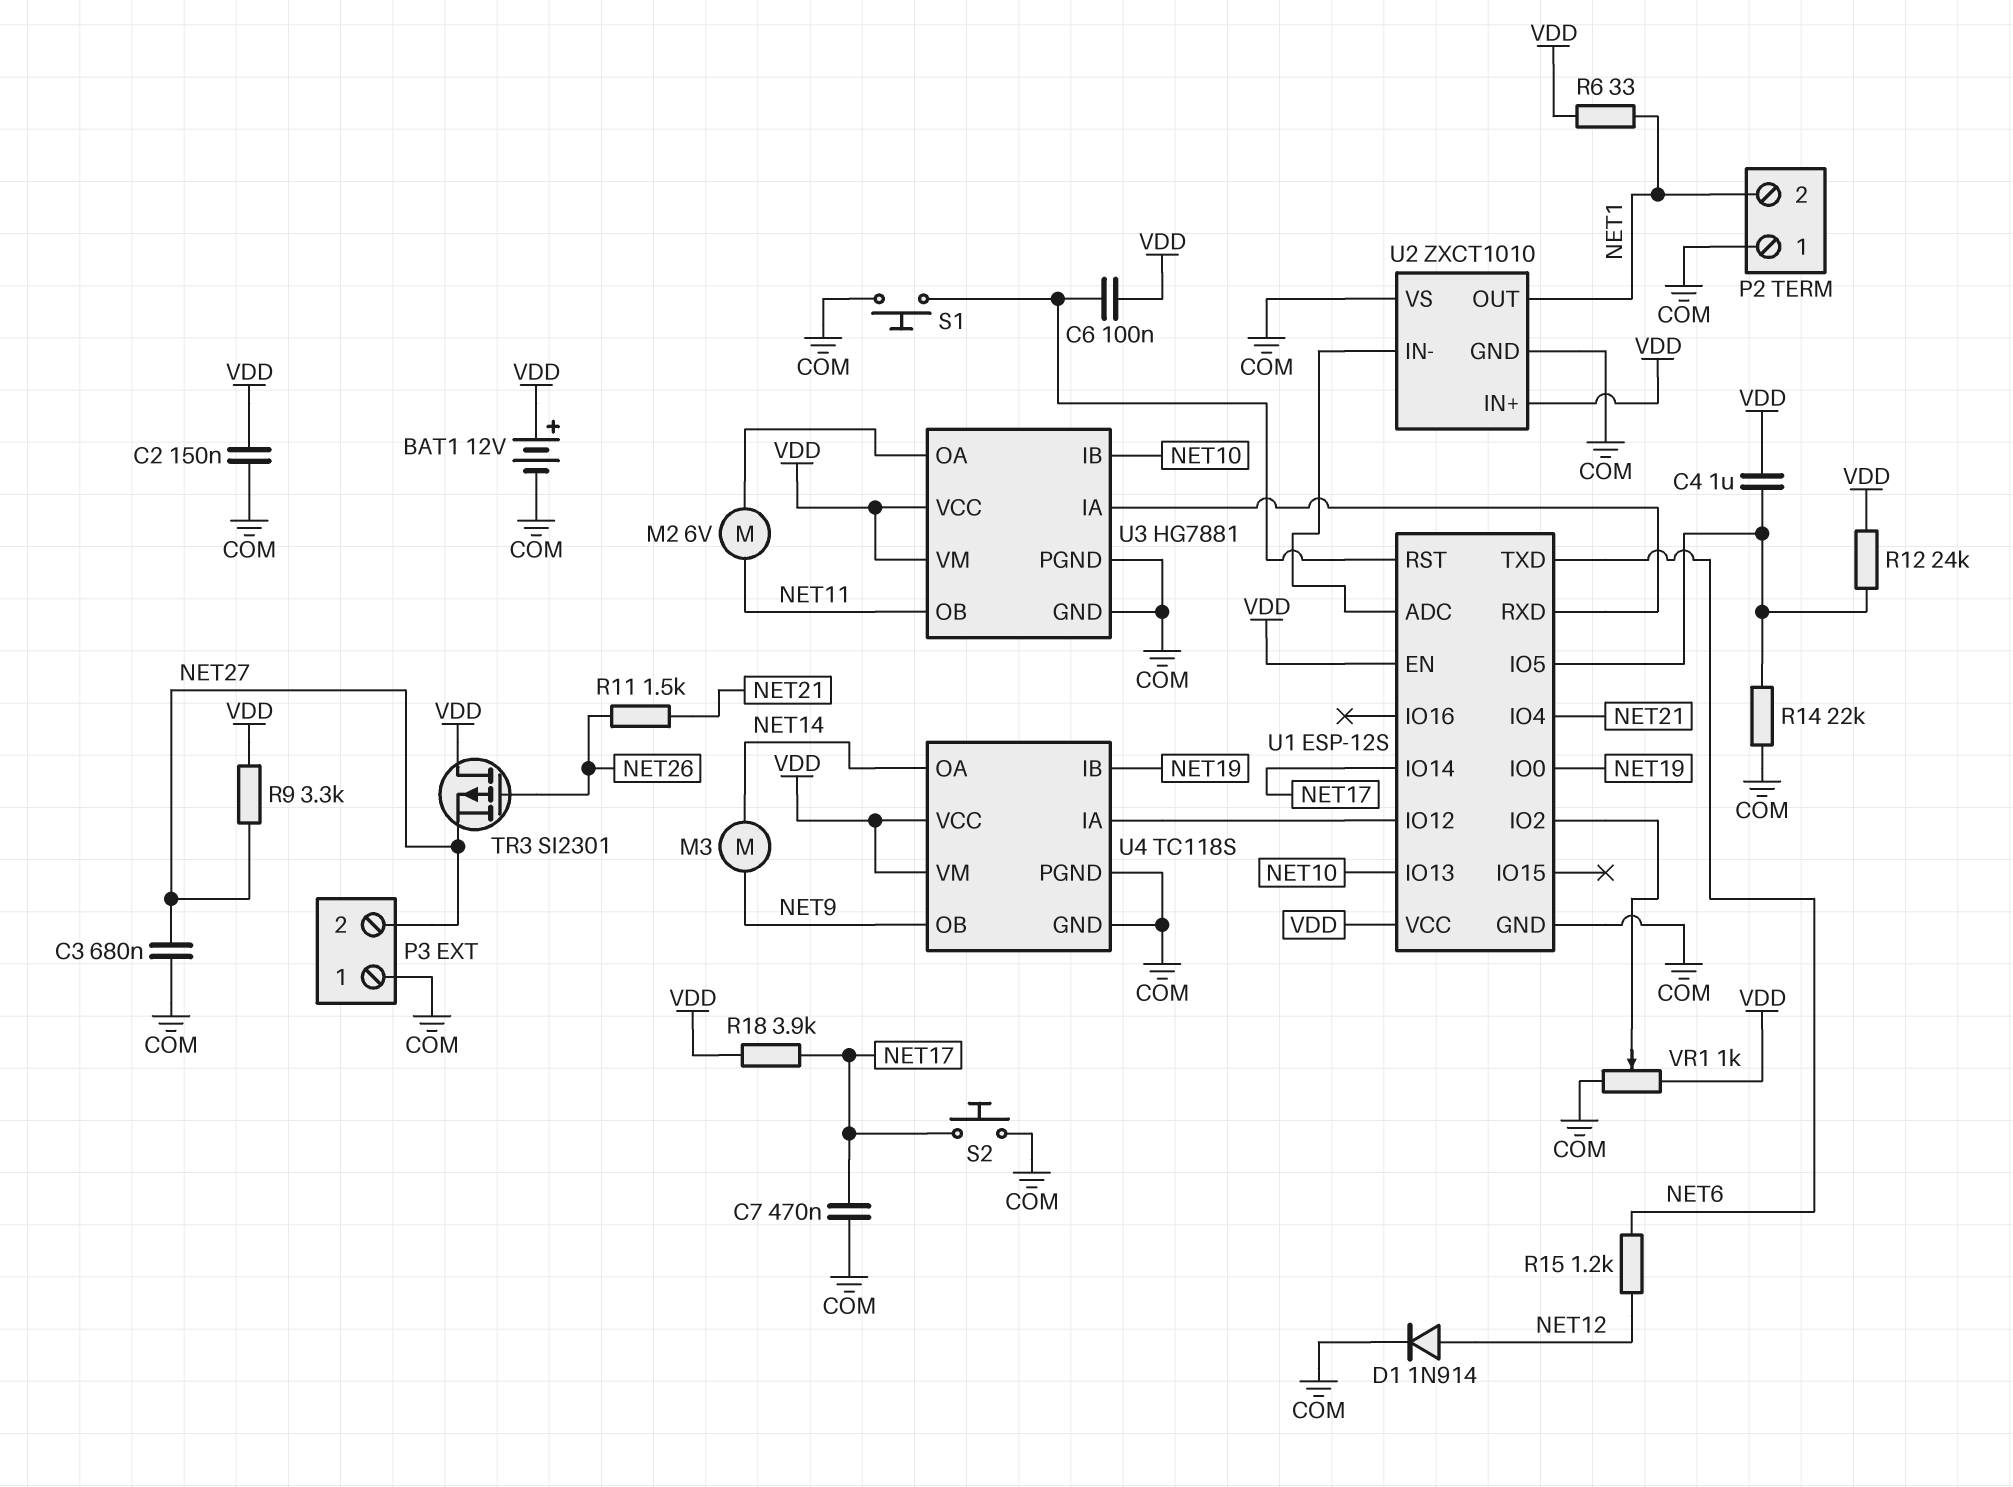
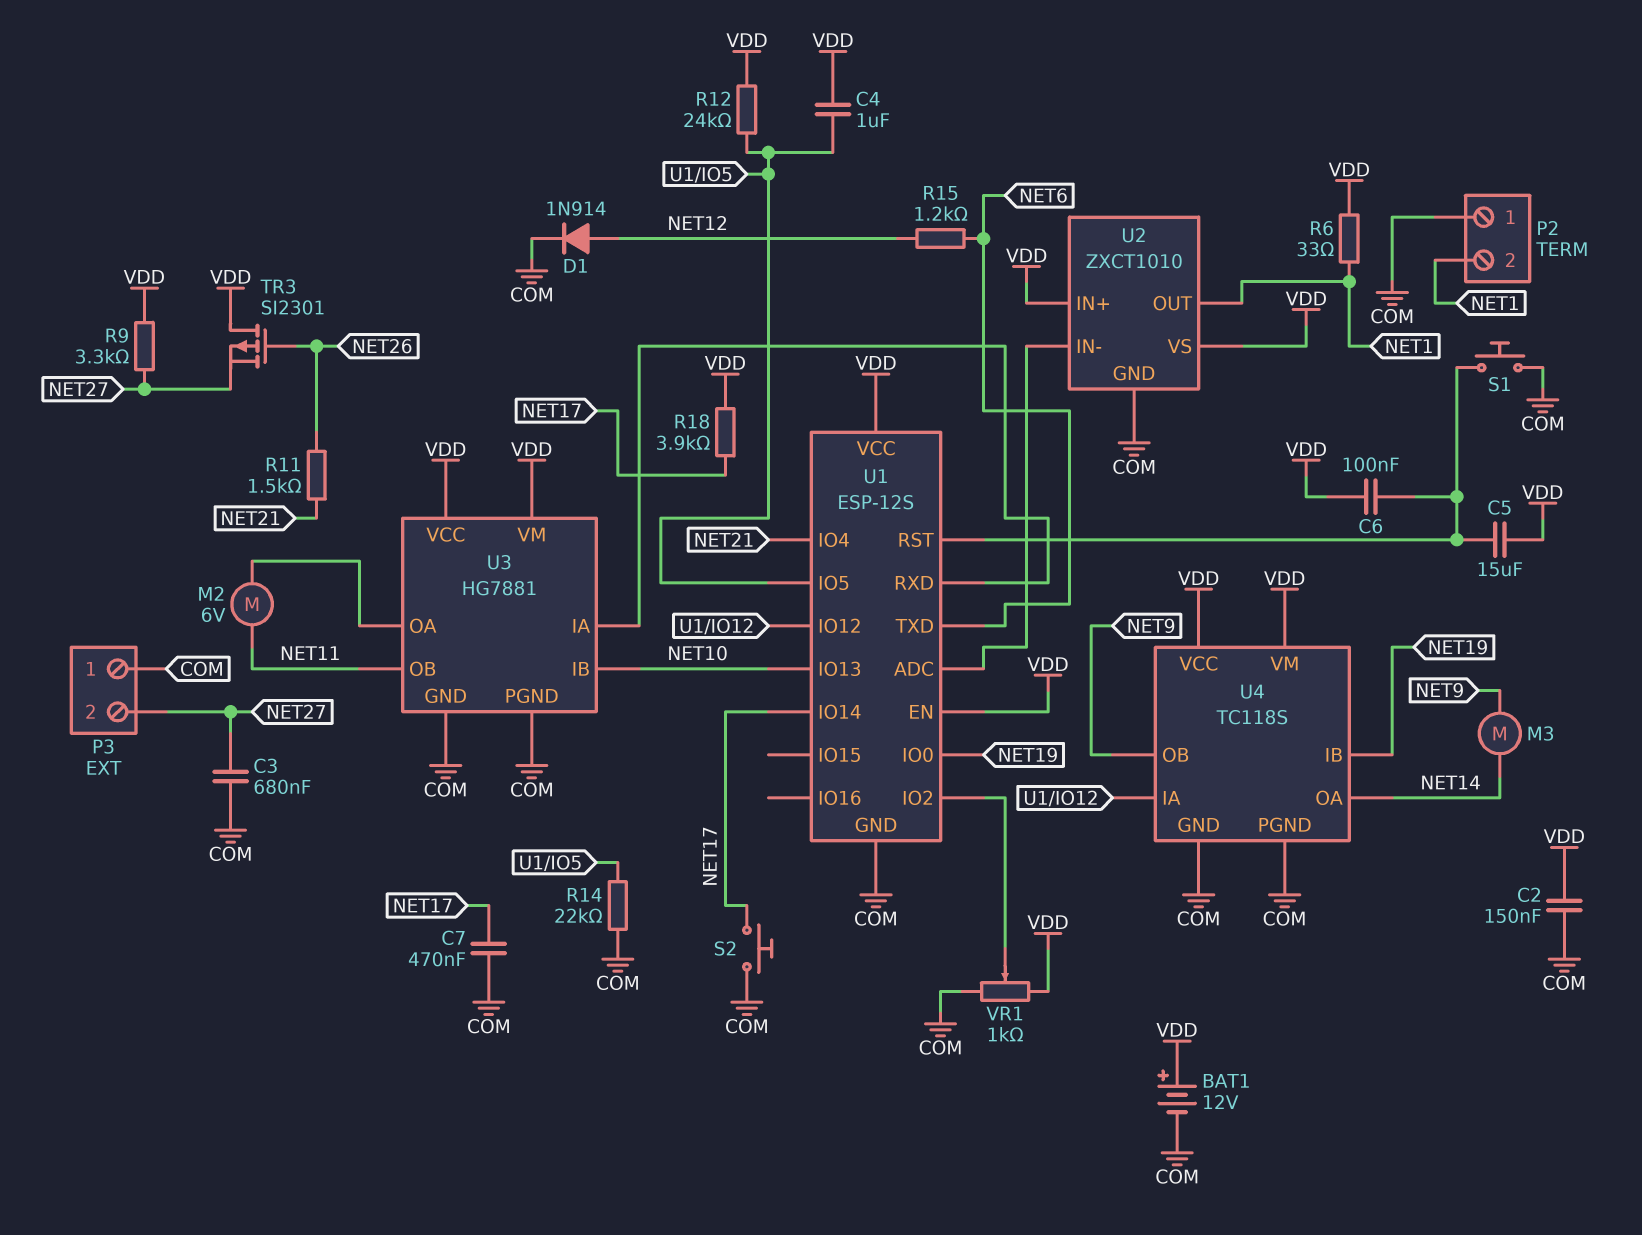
C5: none -> 15uF (U1/RST, VDD)
U2 pin VS: COM -> VDD

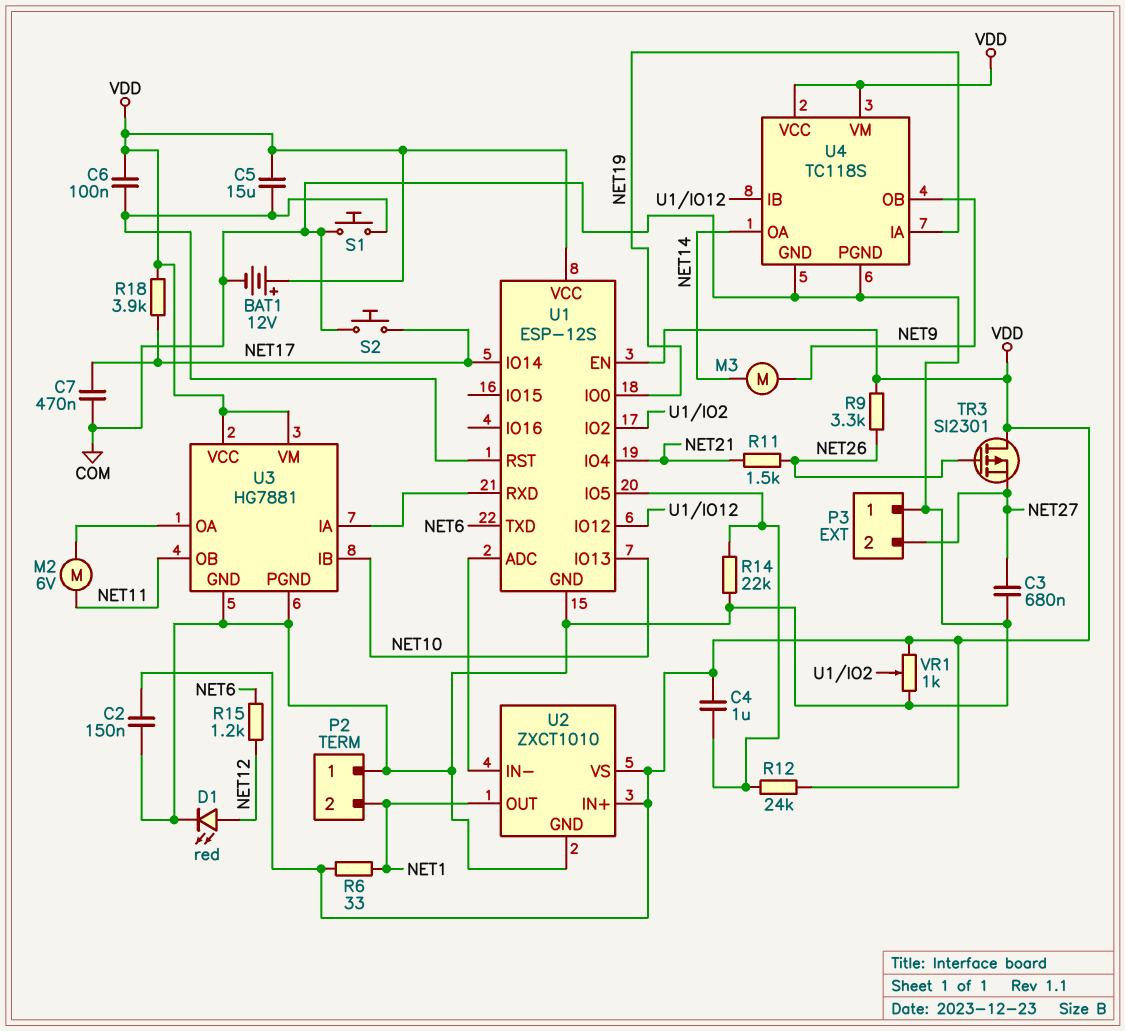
D1: diode 1N914 (A NET12, K COM) -> LED red (A NET12, K COM)
R9: 3.3k (NET27, VDD) -> 3.3k (NET26, VDD)
U4 pin IA: U1/IO12 -> NET19
U4 pin IB: NET19 -> U1/IO12

